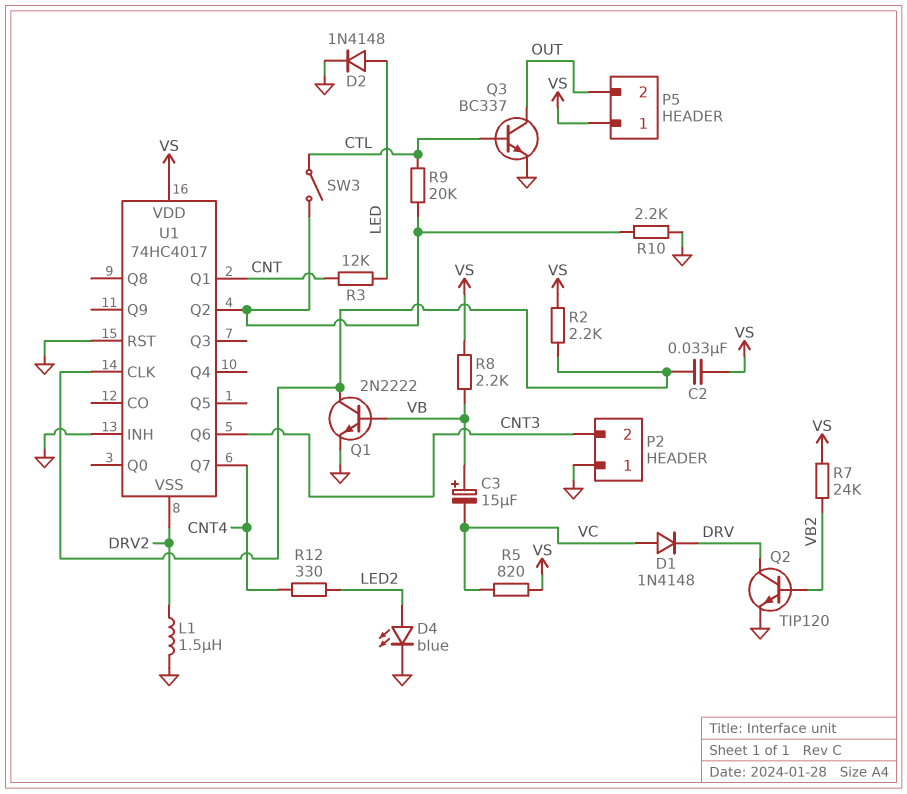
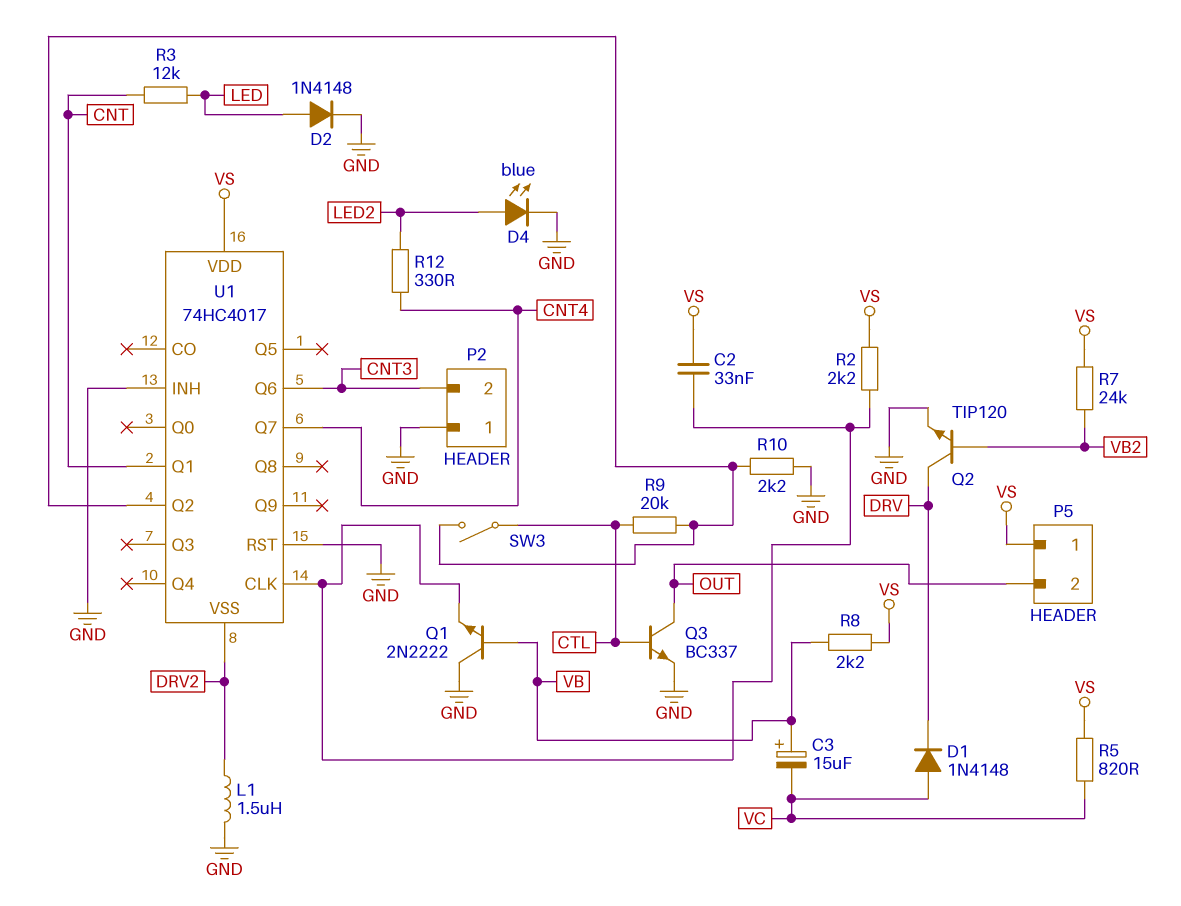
Q1: NPN 2N2222 (B VB, C U1/CLK, E GND) -> NPN 2N2222 (B VB, C GND, E U1/CLK)

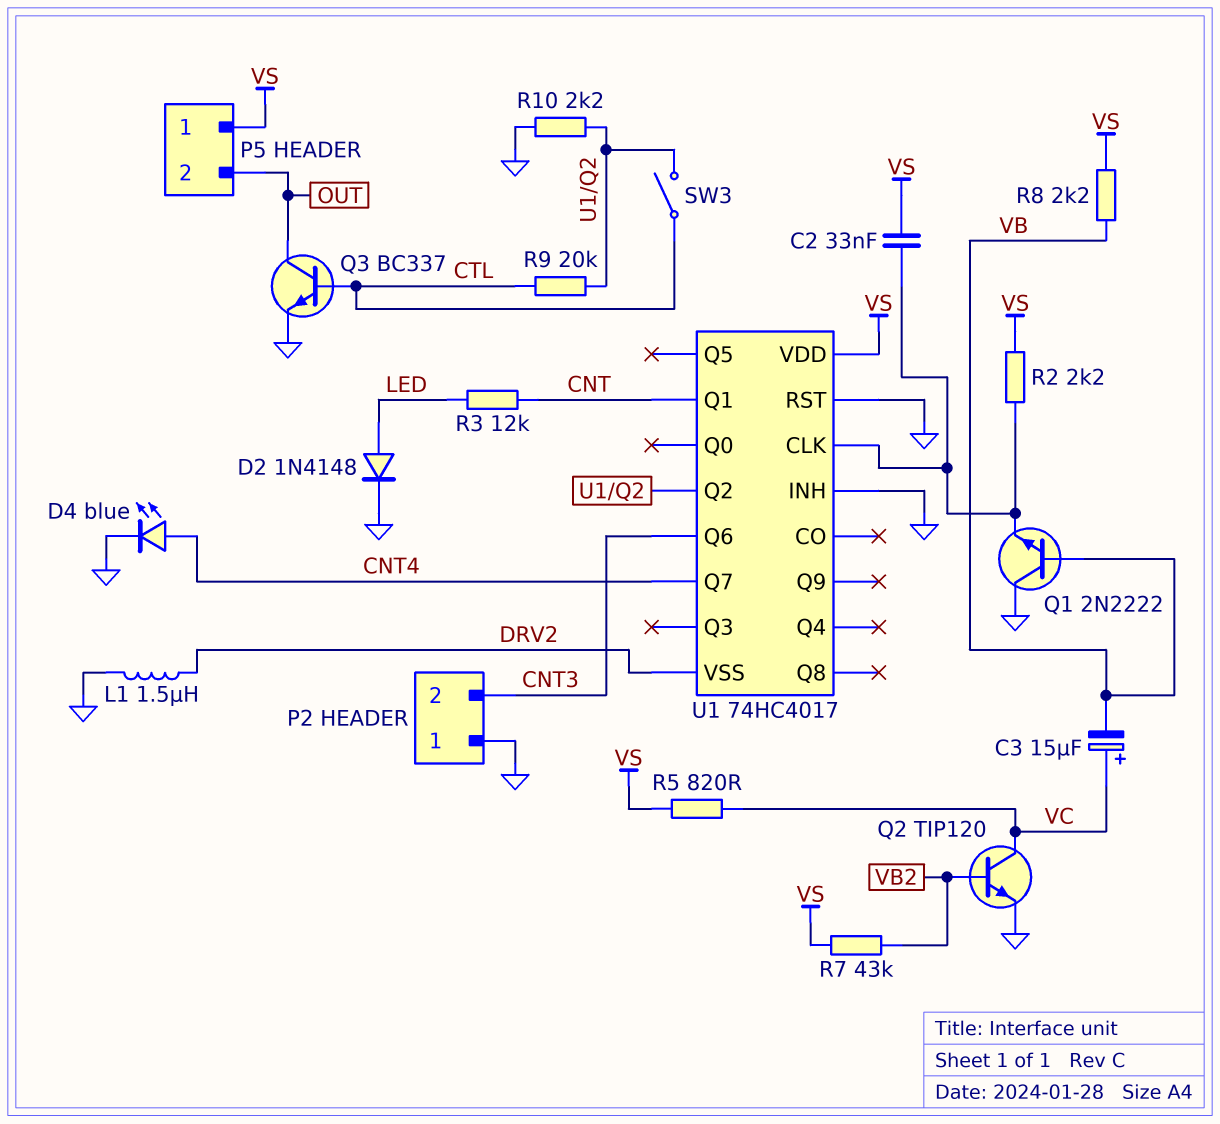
C3: 15uF (plus VB, minus VC) -> 15uF (plus VC, minus VB)
D1: diode 1N4148 (A VC, K DRV) -> none
D4: LED blue (A LED2, K GND) -> LED blue (A CNT4, K GND)
Q2: NPN TIP120 (B VB2, C DRV, E GND) -> NPN TIP120 (B VB2, C VC, E GND)
R7: 24k (VB2, VS) -> 43k (VB2, VS)
R12: 330 (CNT4, LED2) -> none

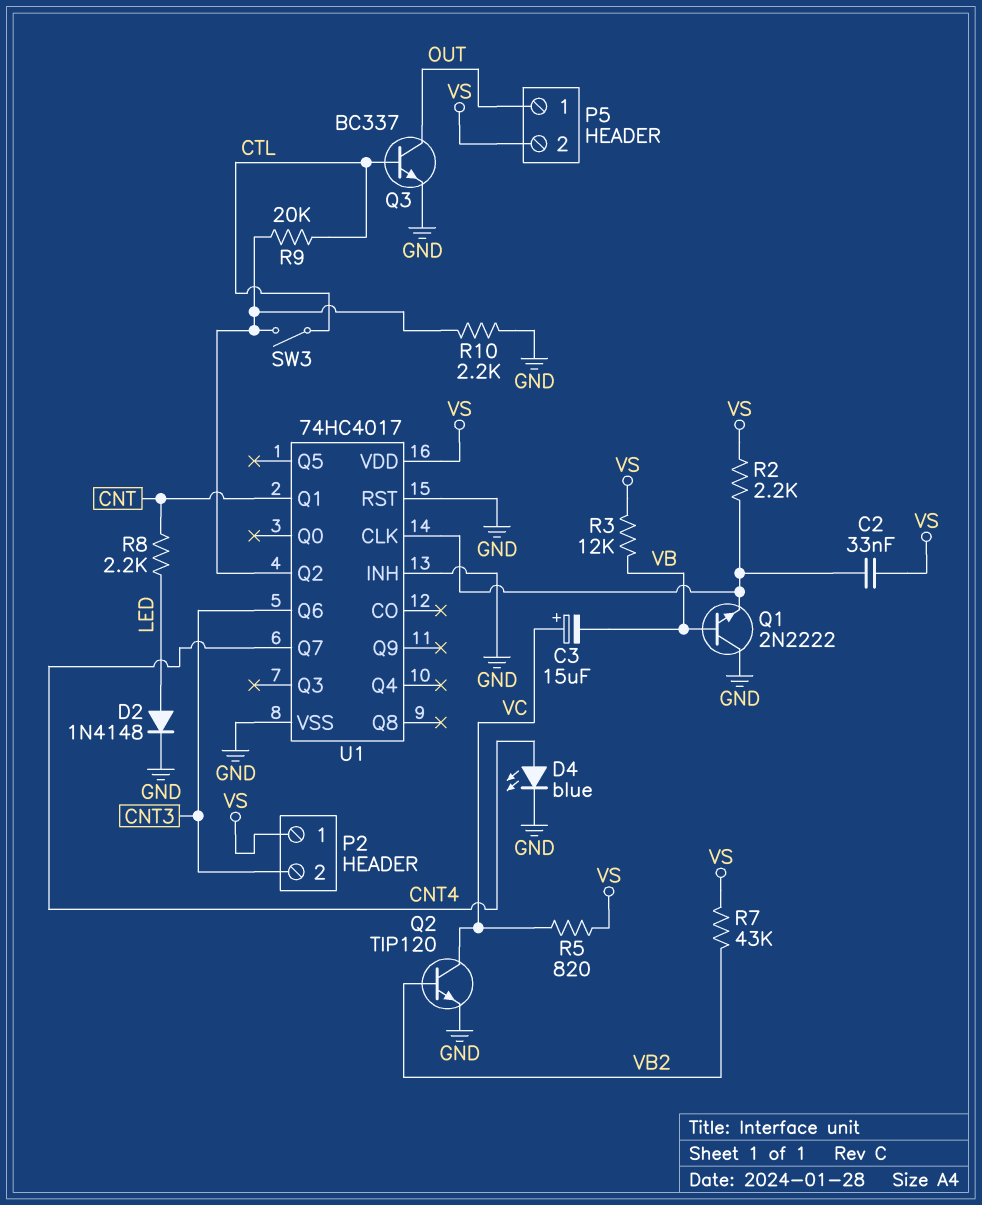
L1: 1.5uH (DRV2, GND) -> none
P2 pin 1: GND -> VS
P5 pin 1: VS -> OUT
P5 pin 2: OUT -> VS
R3: 12k (CNT, LED) -> 12k (VB, VS)
R8: 2.2k (VB, VS) -> 2.2k (CNT, LED)
U1 pin VSS: DRV2 -> GND

